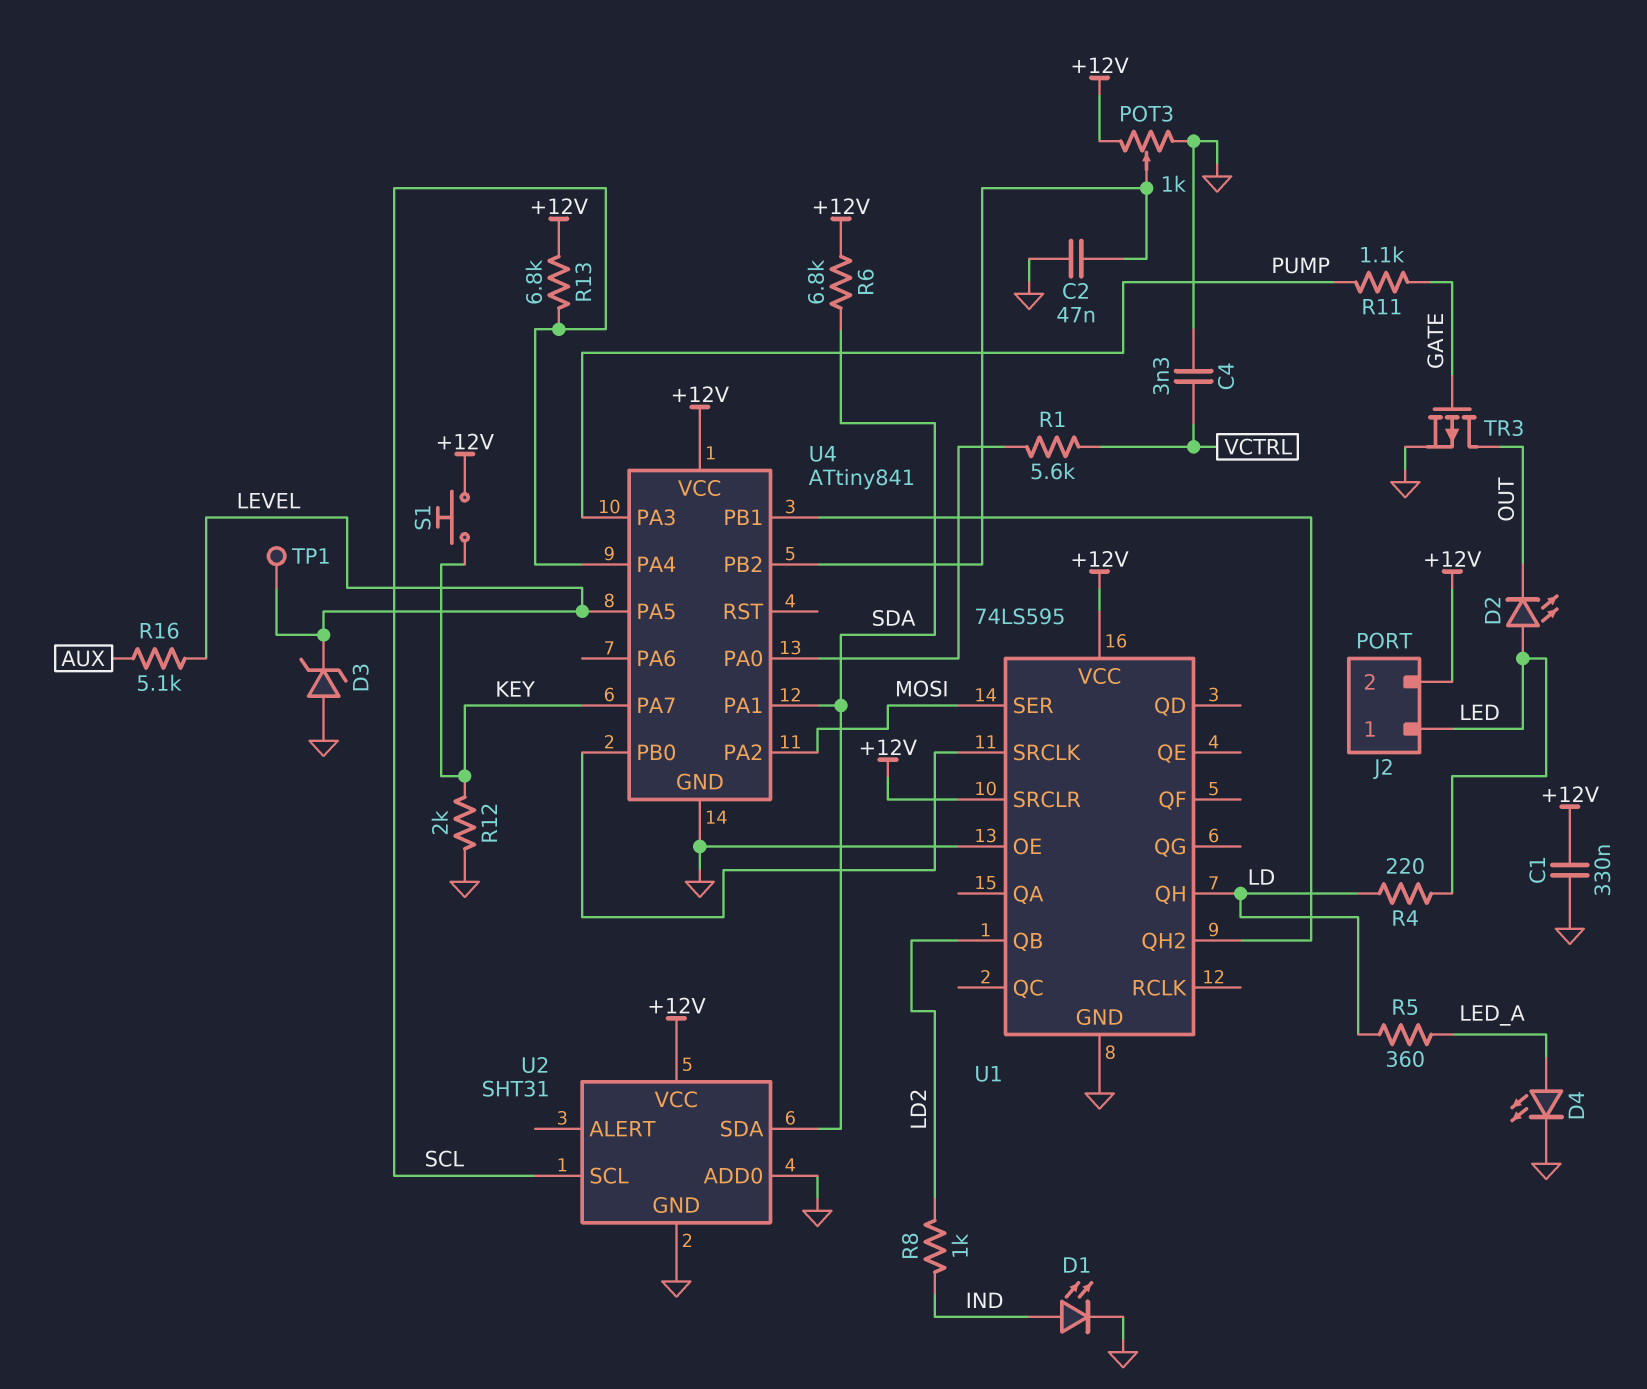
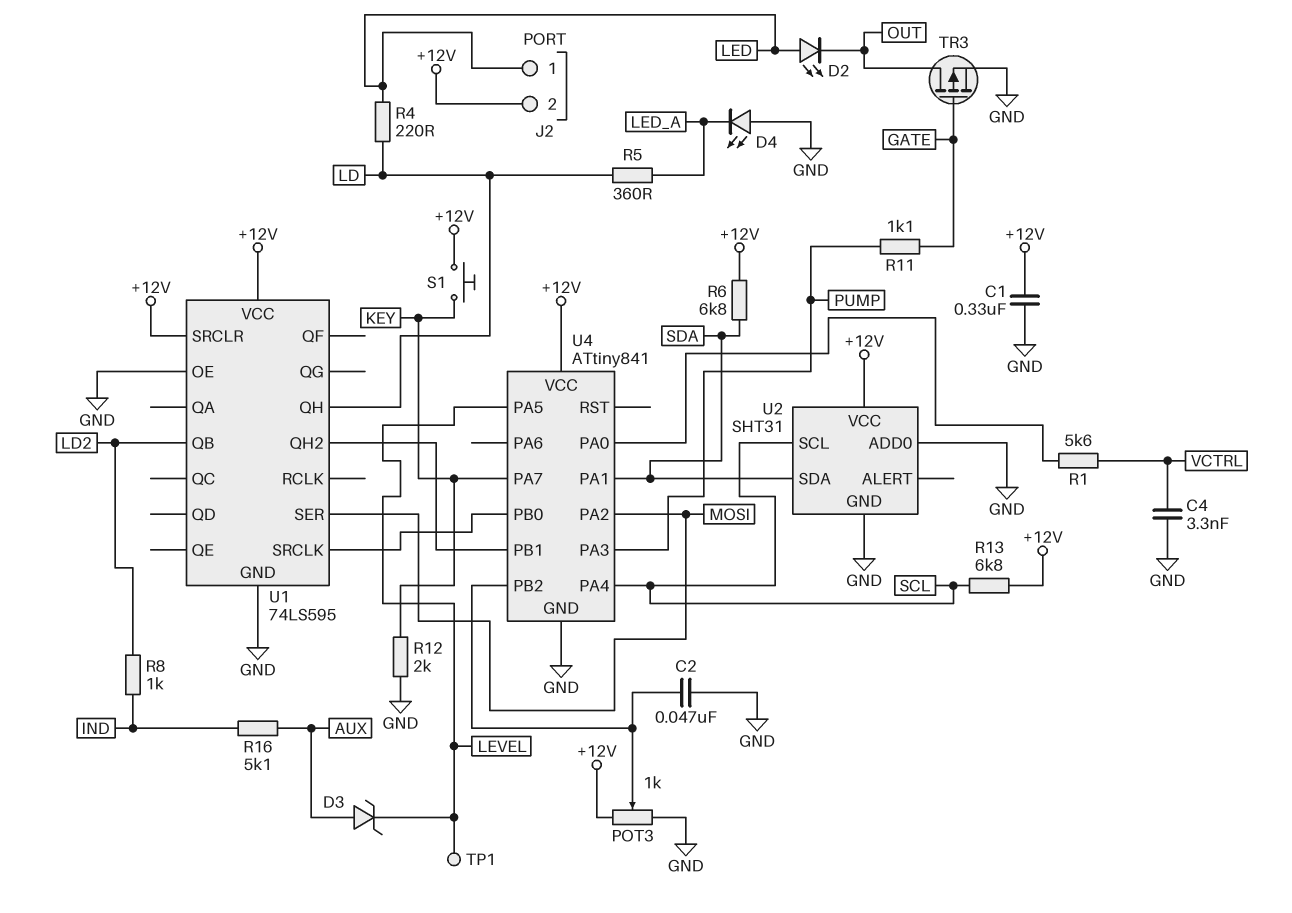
D1: LED (A IND, K GND) -> none
D3: zener (A GND, K LEVEL) -> zener (A AUX, K LEVEL)
D4: LED (A LED_A, K GND) -> LED (A GND, K LED_A)
R16: 5.1k (AUX, LEVEL) -> 5.1k (AUX, IND)

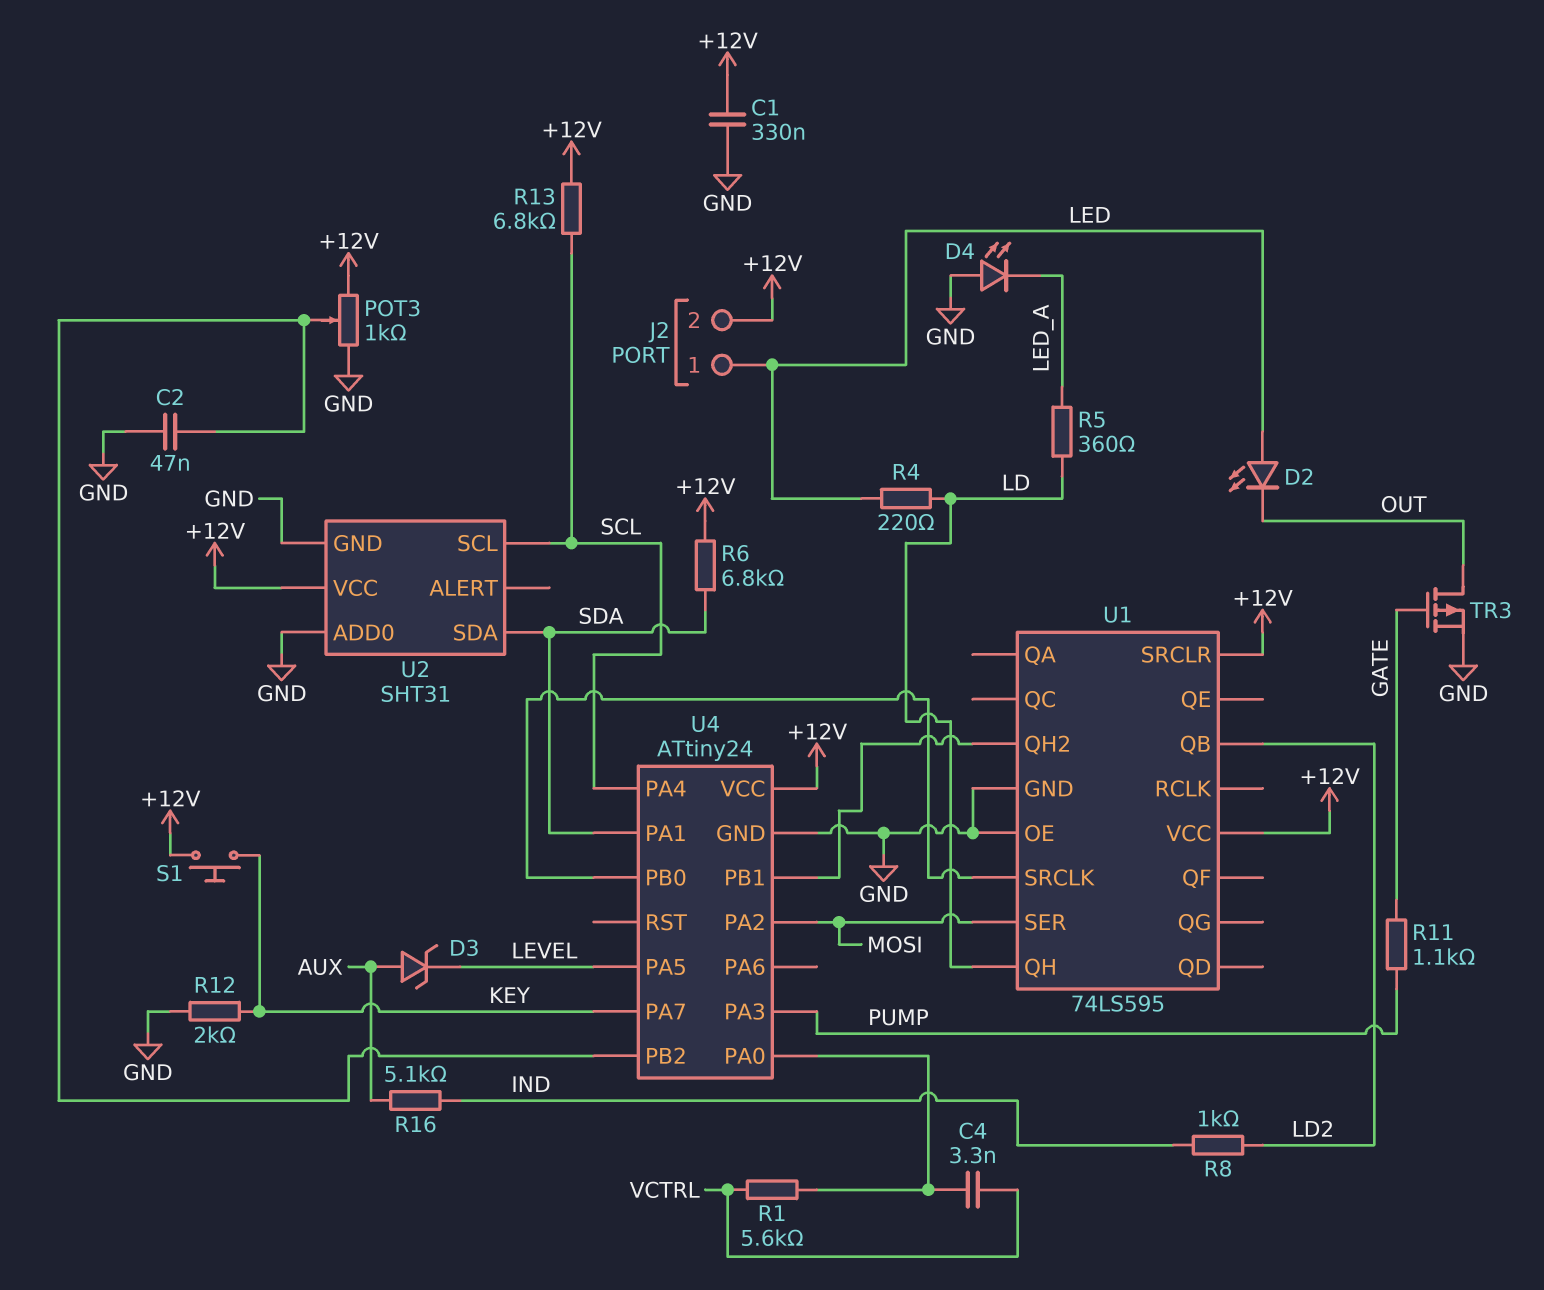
C4: 3.3nF (GND, VCTRL) -> 3.3nF (U4/PA0, VCTRL)
TP1: test point (LEVEL) -> none
U4: ATtiny841 -> ATtiny24

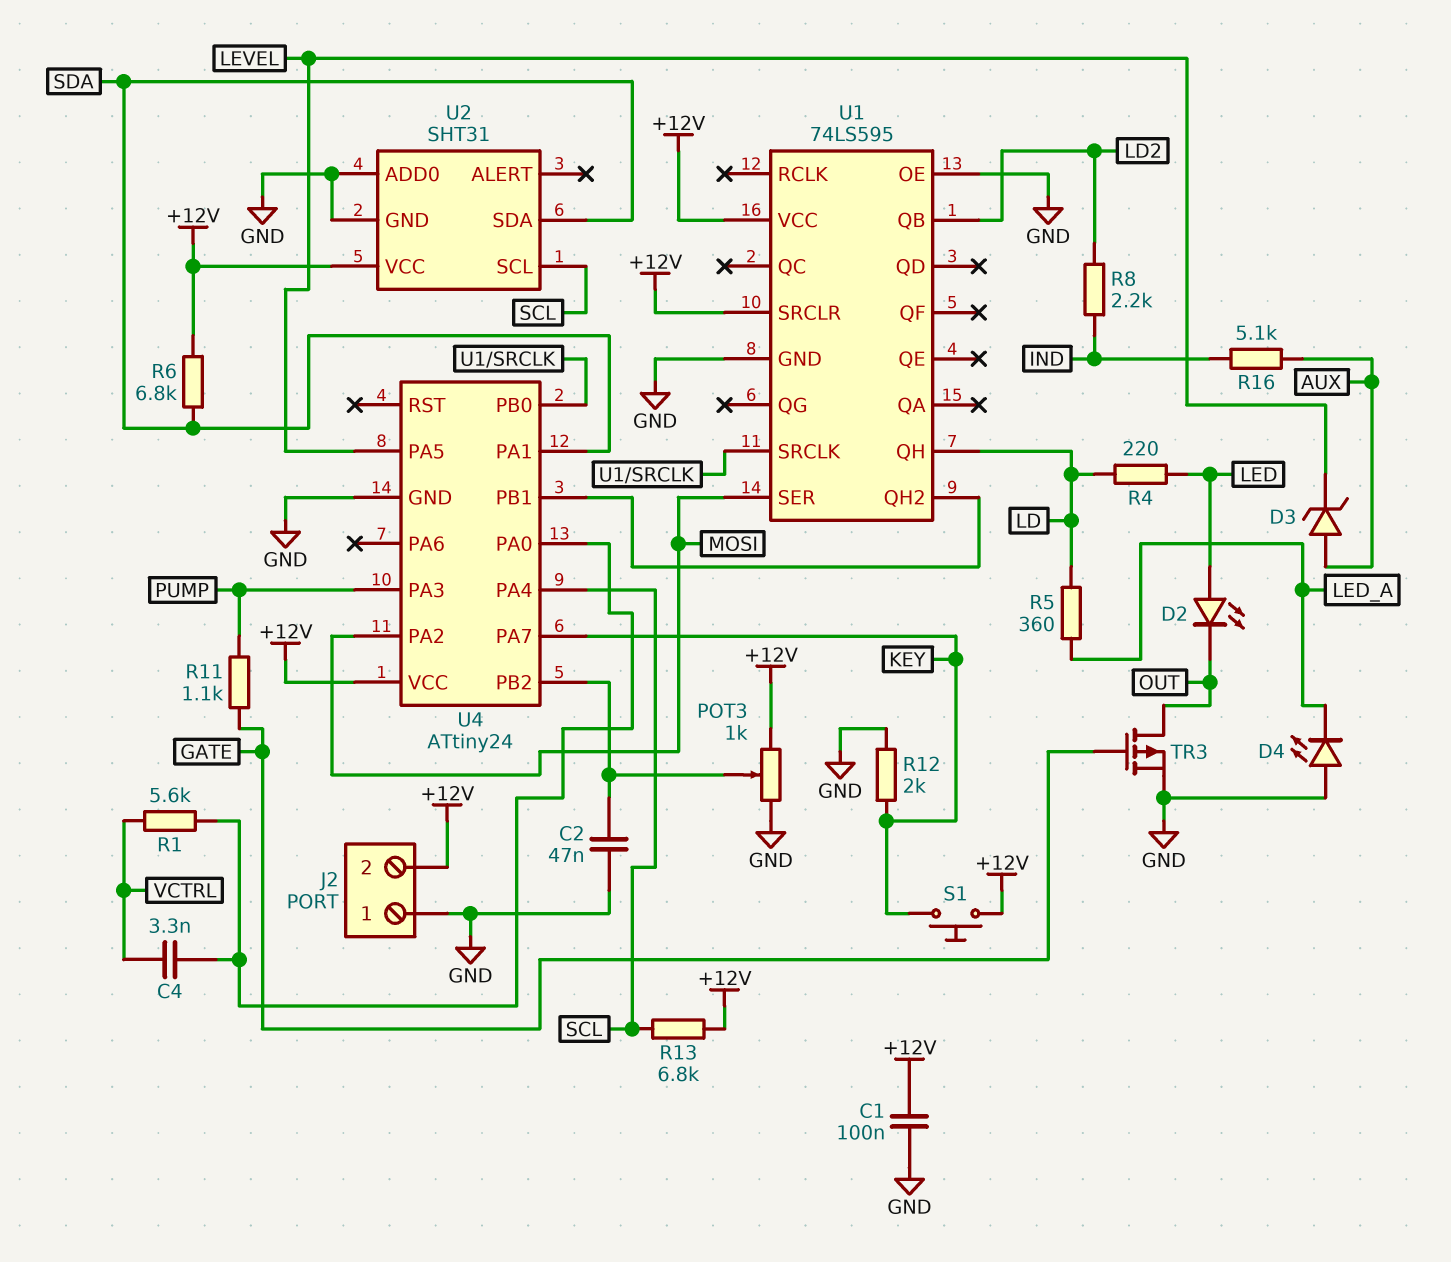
C1: 330nF (+12V, GND) -> 100nF (+12V, GND)
J2 pin 1: LED -> GND
R8: 1k (IND, LD2) -> 2.2k (IND, LD2)

